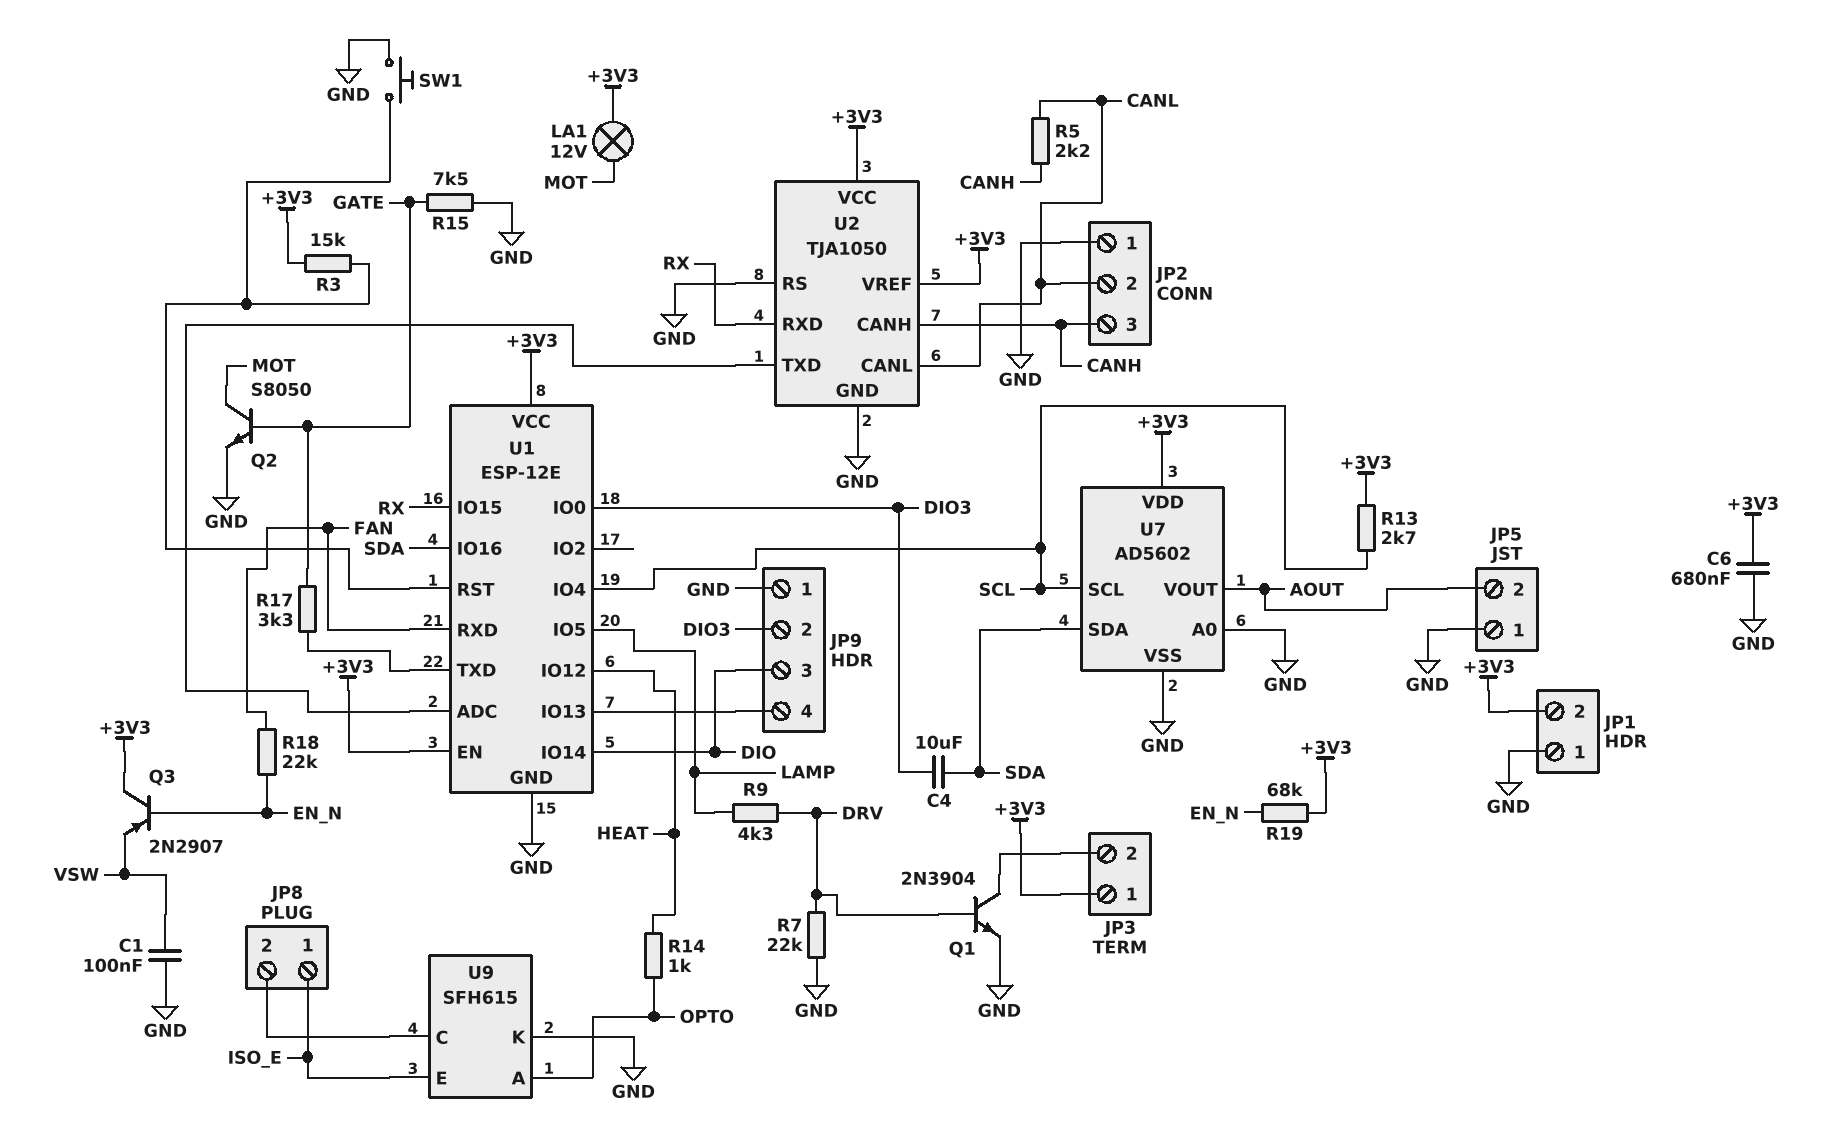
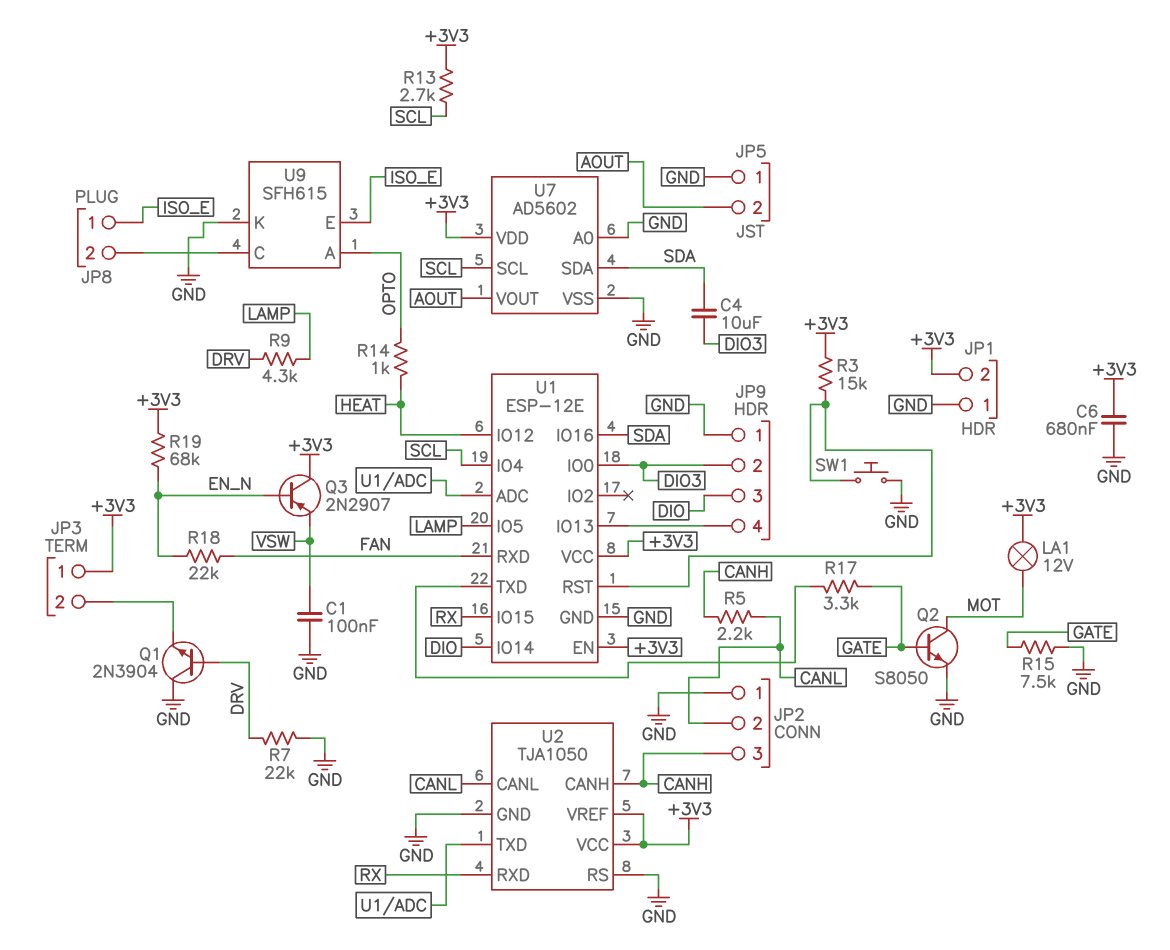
Q1: NPN 2N3904 (B DRV, C JP3/2, E GND) -> NPN 2N3904 (B DRV, C GND, E JP3/2)

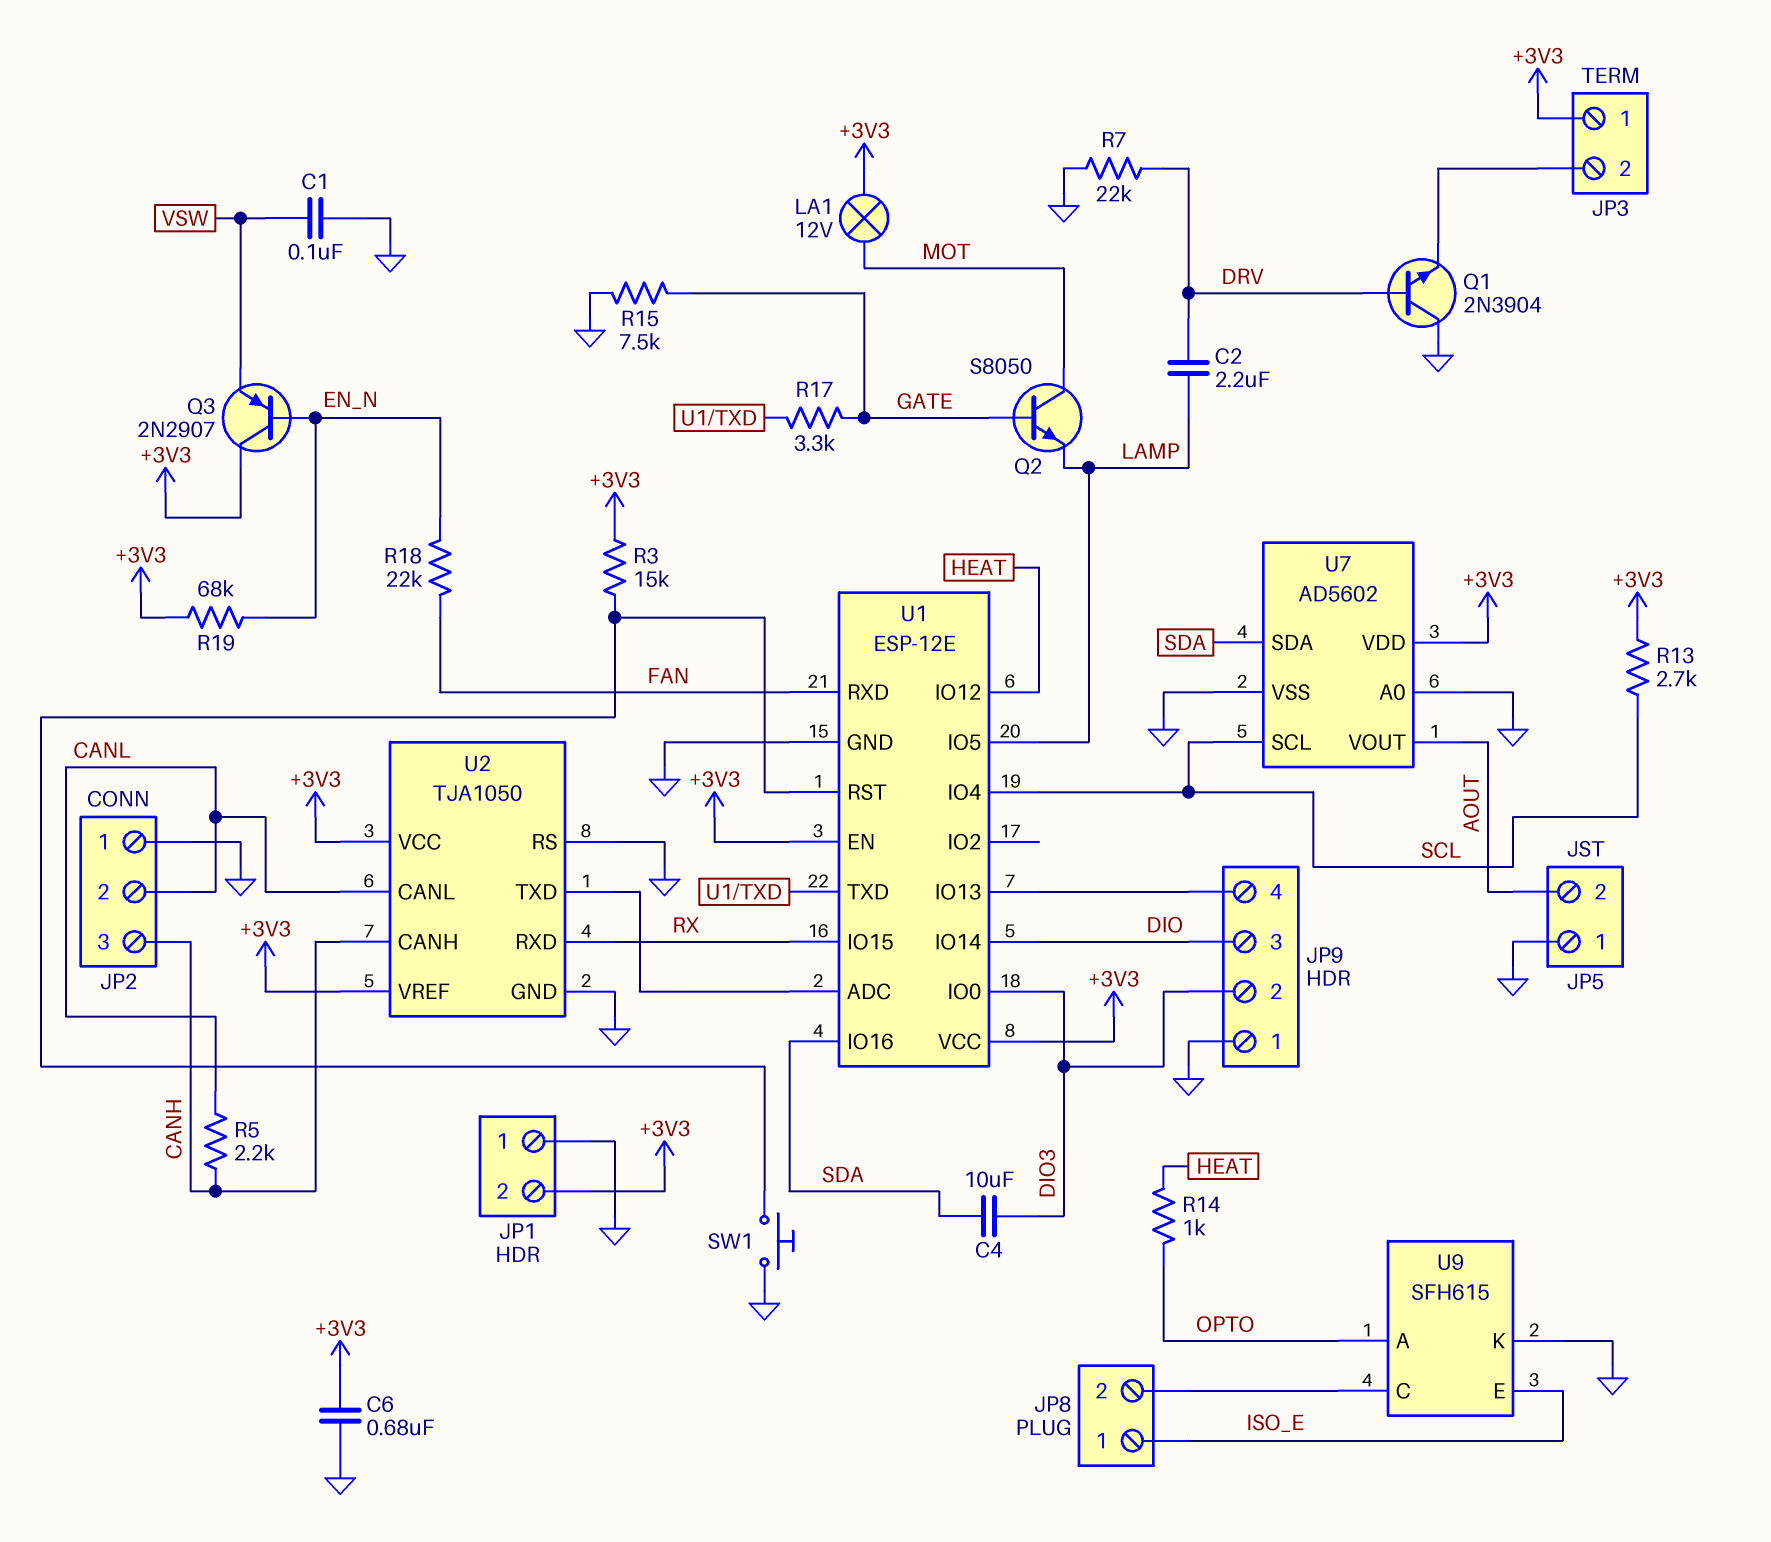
C2: none -> 2.2uF (DRV, LAMP)
Q2: NPN S8050 (B GATE, C MOT, E GND) -> NPN S8050 (B GATE, C MOT, E LAMP)
R9: 4.3k (DRV, LAMP) -> none

